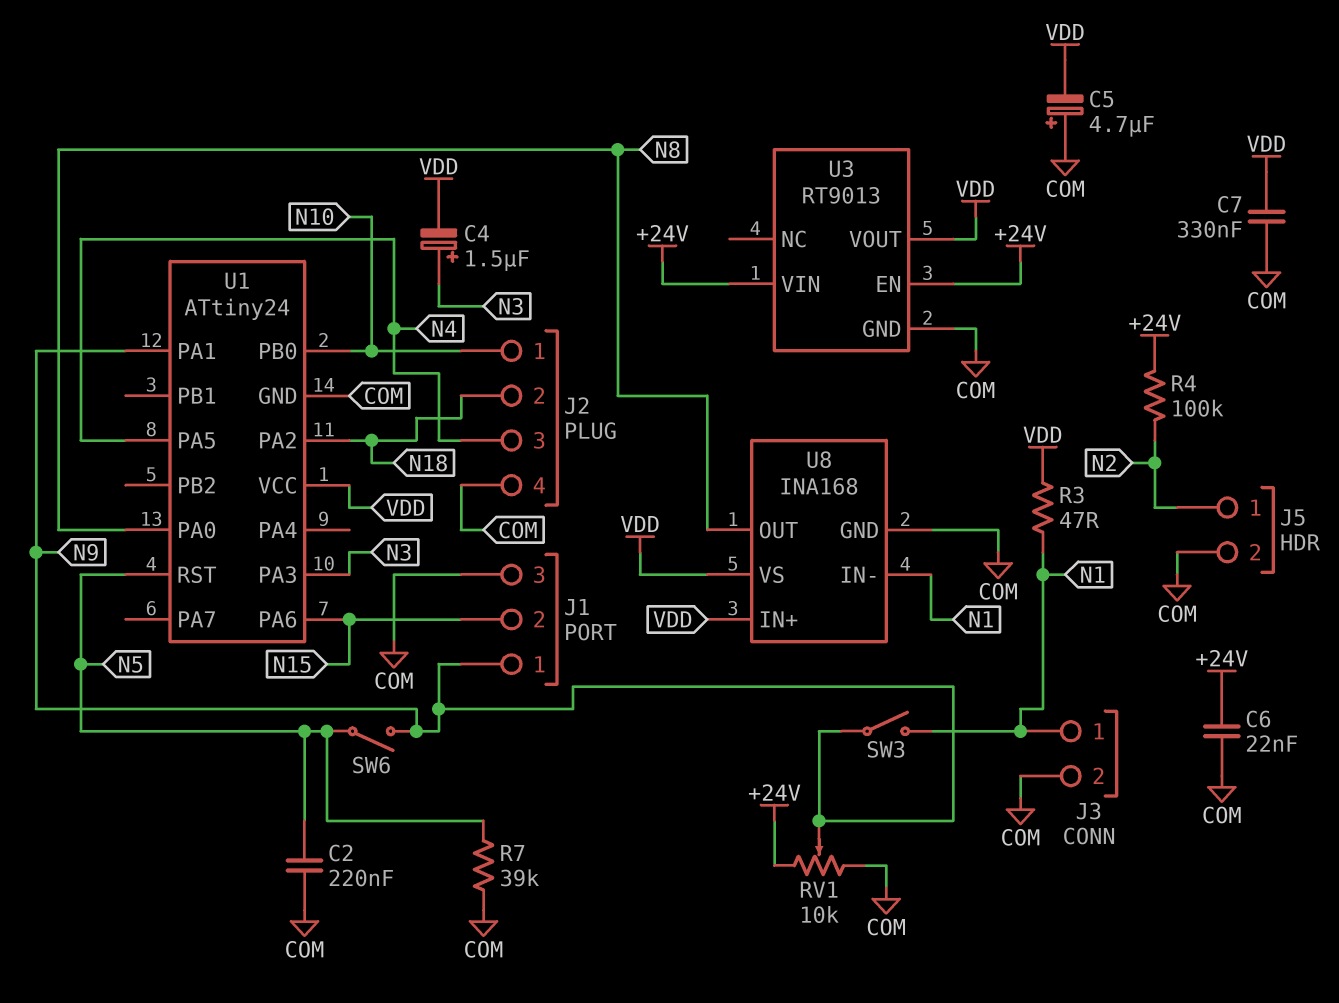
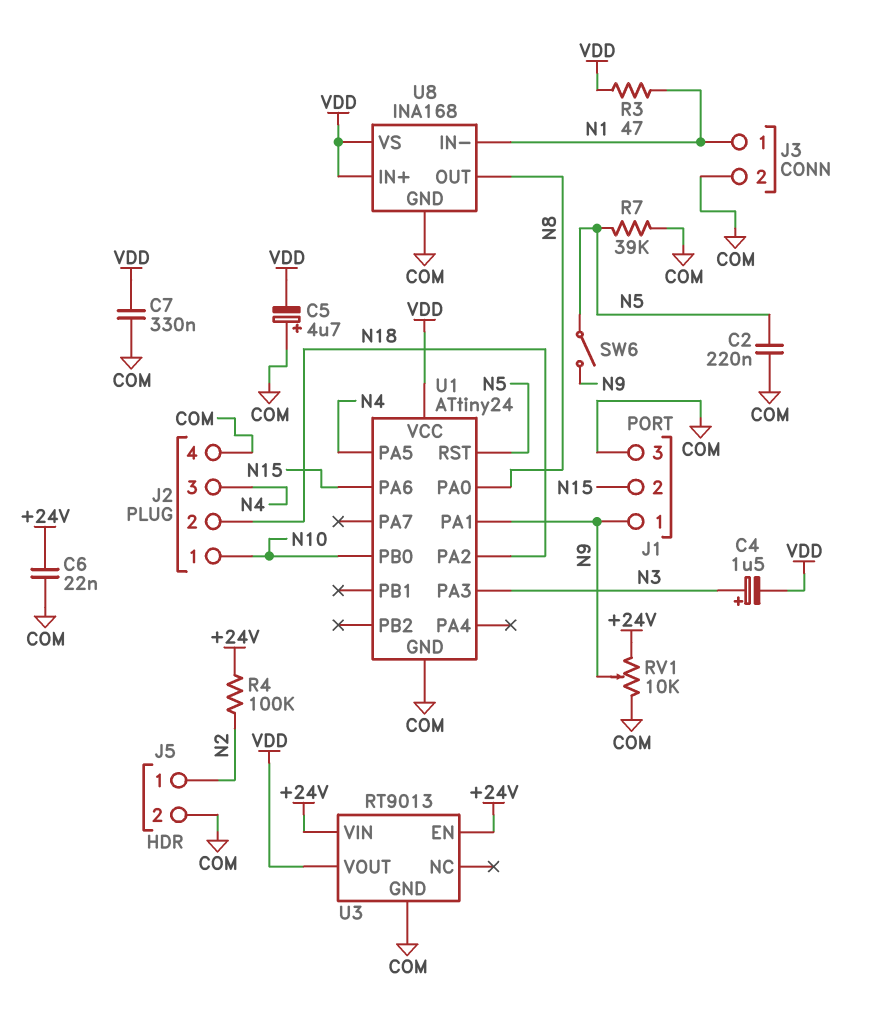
SW3: switch (N1, N9) -> none

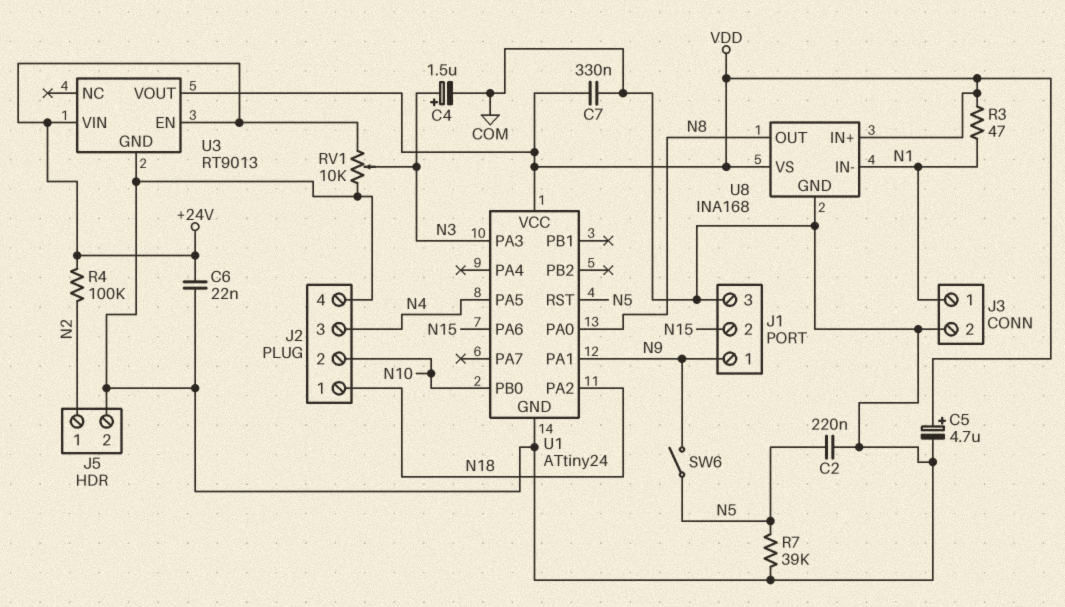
C4: 1.5uF (plus N3, minus VDD) -> 1.5uF (plus N3, minus COM)
C5: 4.7uF (plus COM, minus VDD) -> 4.7uF (plus VDD, minus COM)
J2 pin 1: N10 -> N18
J2 pin 2: N18 -> N10
RV1: 10k (+24V, COM, wiper N9) -> 10k (+24V, COM, wiper N3)

